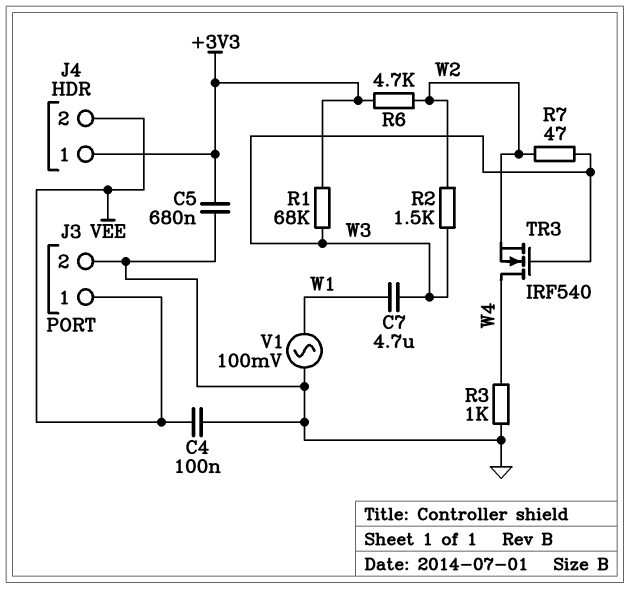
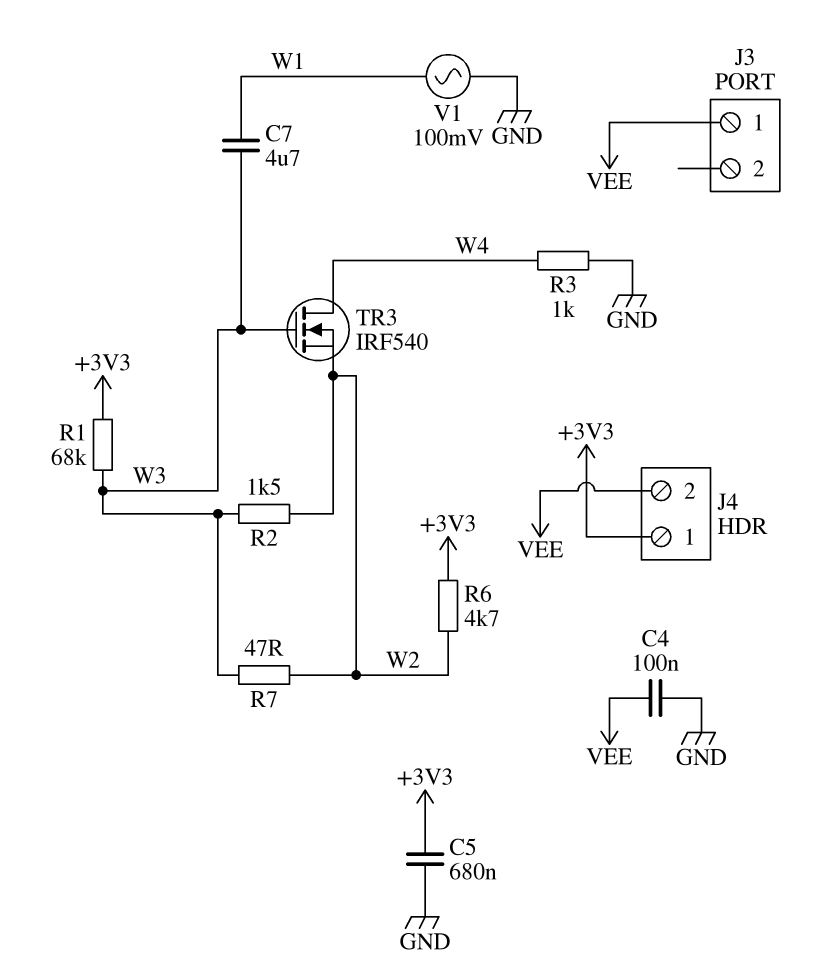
J3 pin 2: GND -> none

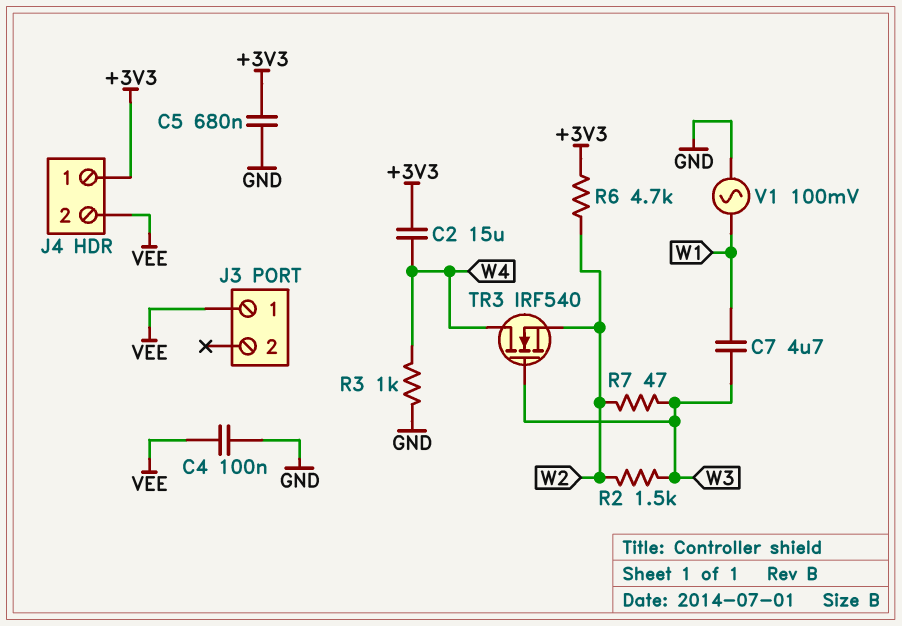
C2: none -> 15uF (+3V3, W4)
R1: 68k (+3V3, W3) -> none

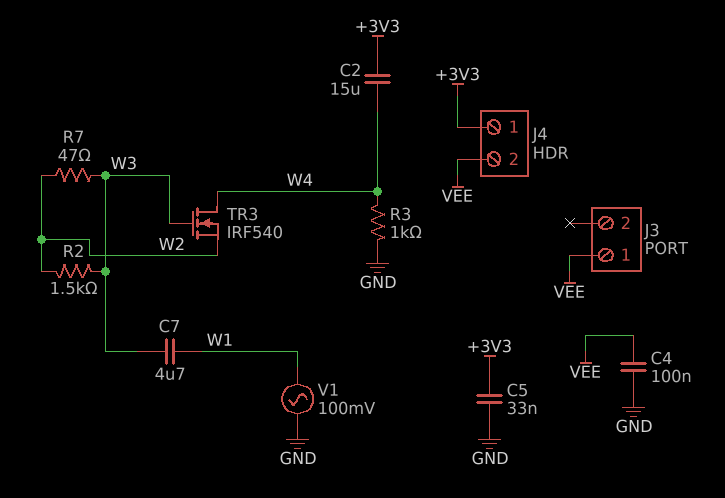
C5: 680nF (+3V3, GND) -> 33nF (+3V3, GND)
R6: 4.7k (+3V3, W2) -> none

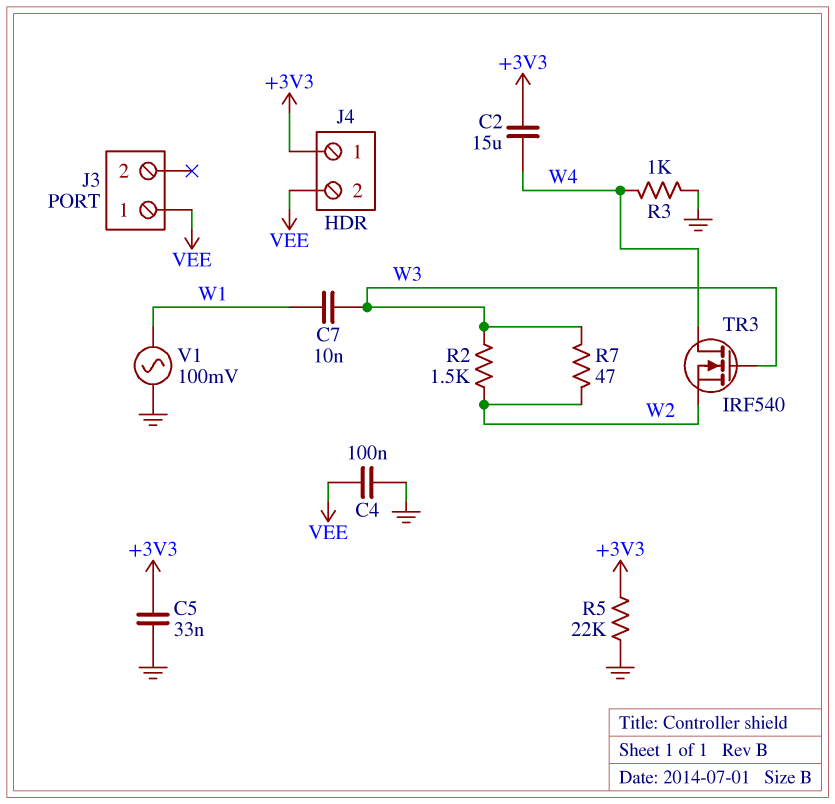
C7: 4.7uF (W1, W3) -> 10nF (W1, W3)
R5: none -> 22k (+3V3, GND)

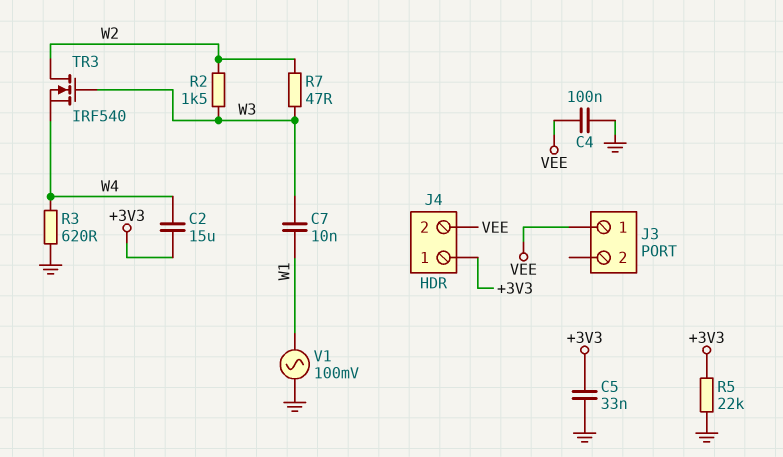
R3: 1k (GND, W4) -> 620 (GND, W4)
TR3: NMOS IRF540 (G W3, D W4, S W2) -> NMOS IRF540 (G W3, D W2, S W4)

